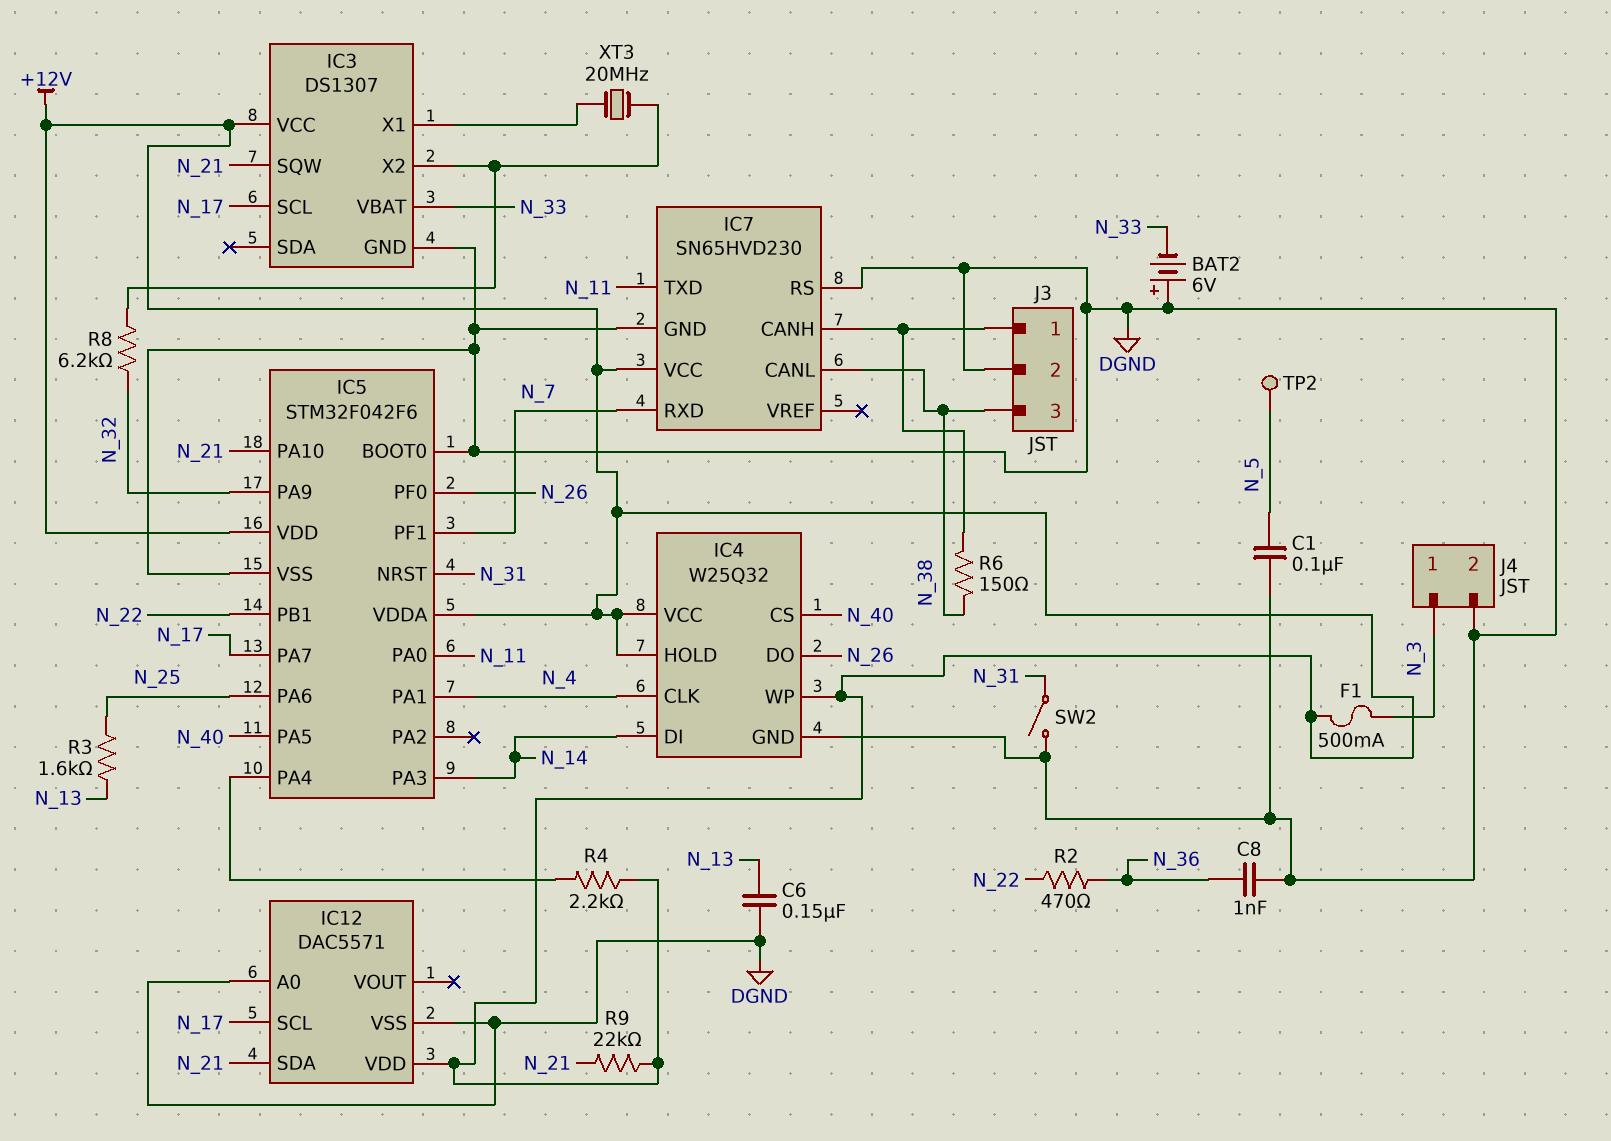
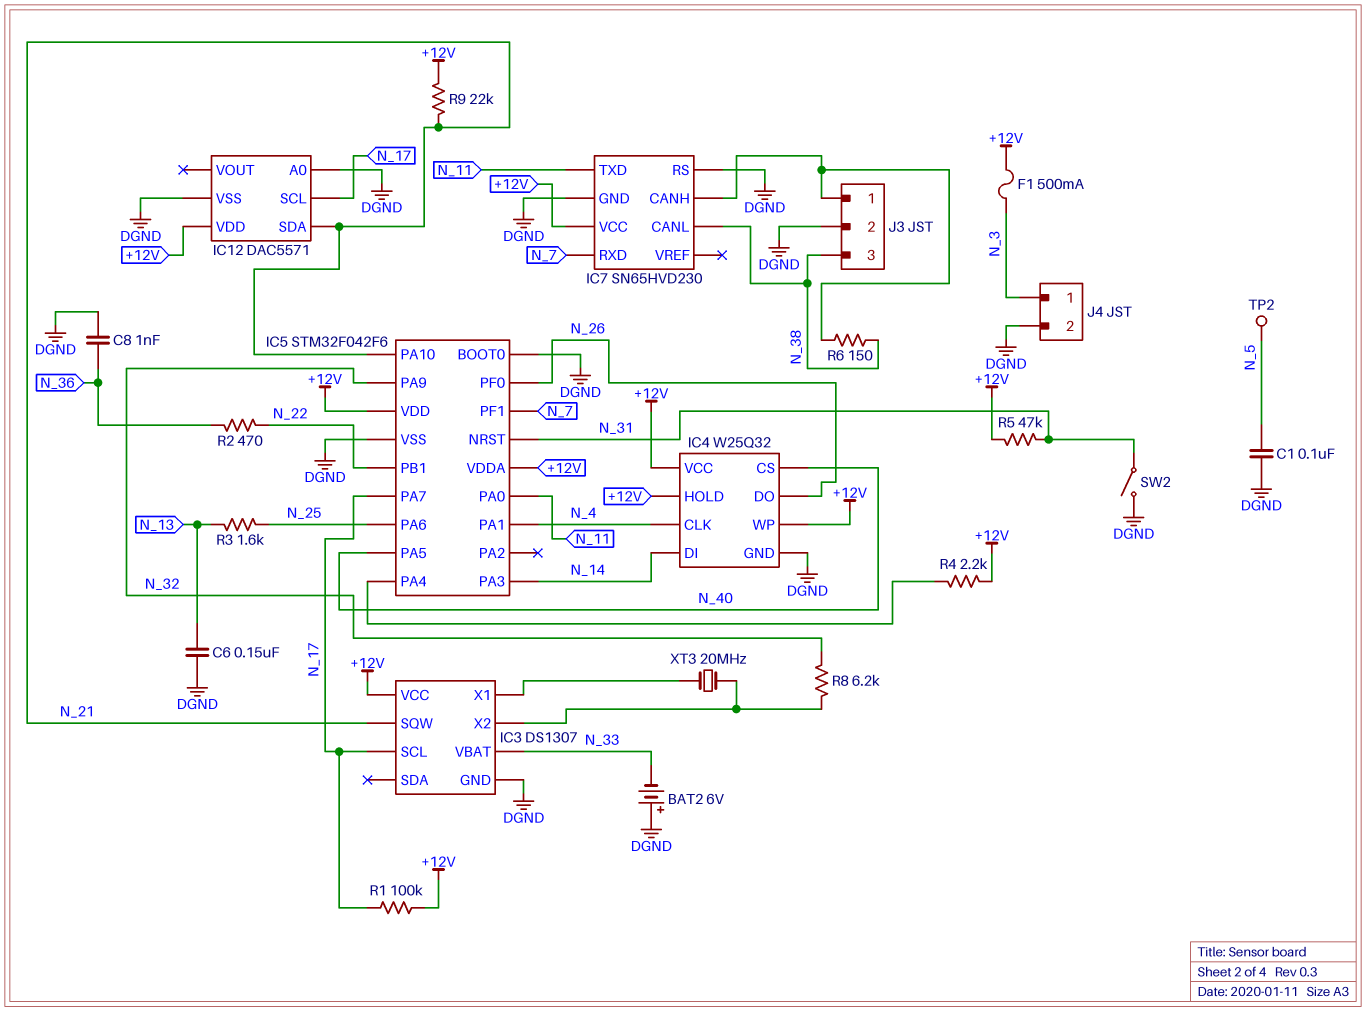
R1: none -> 100k (+12V, N_17)
R5: none -> 47k (+12V, N_31)

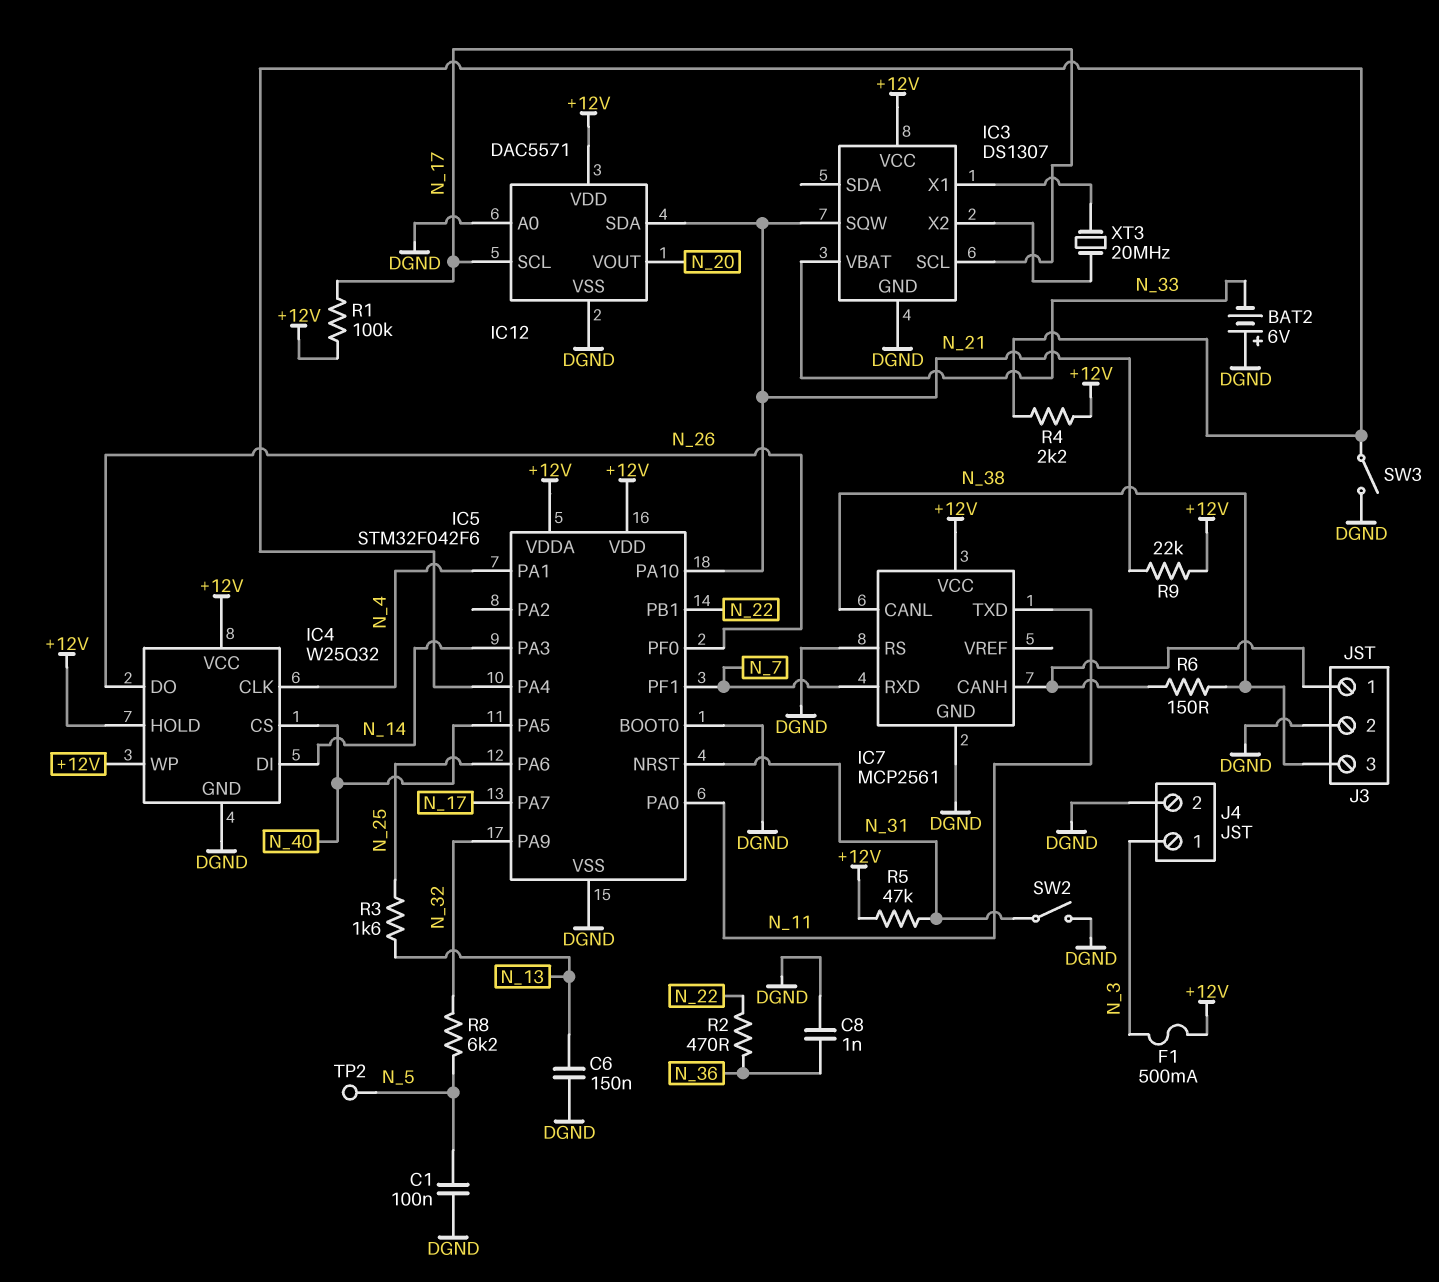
IC7: SN65HVD230 -> MCP2561
IC12 pin VOUT: none -> N_20
R8: 6.2k (IC3/X2, N_32) -> 6.2k (N_5, N_32)
SW3: none -> switch (DGND, IC5/PA4)

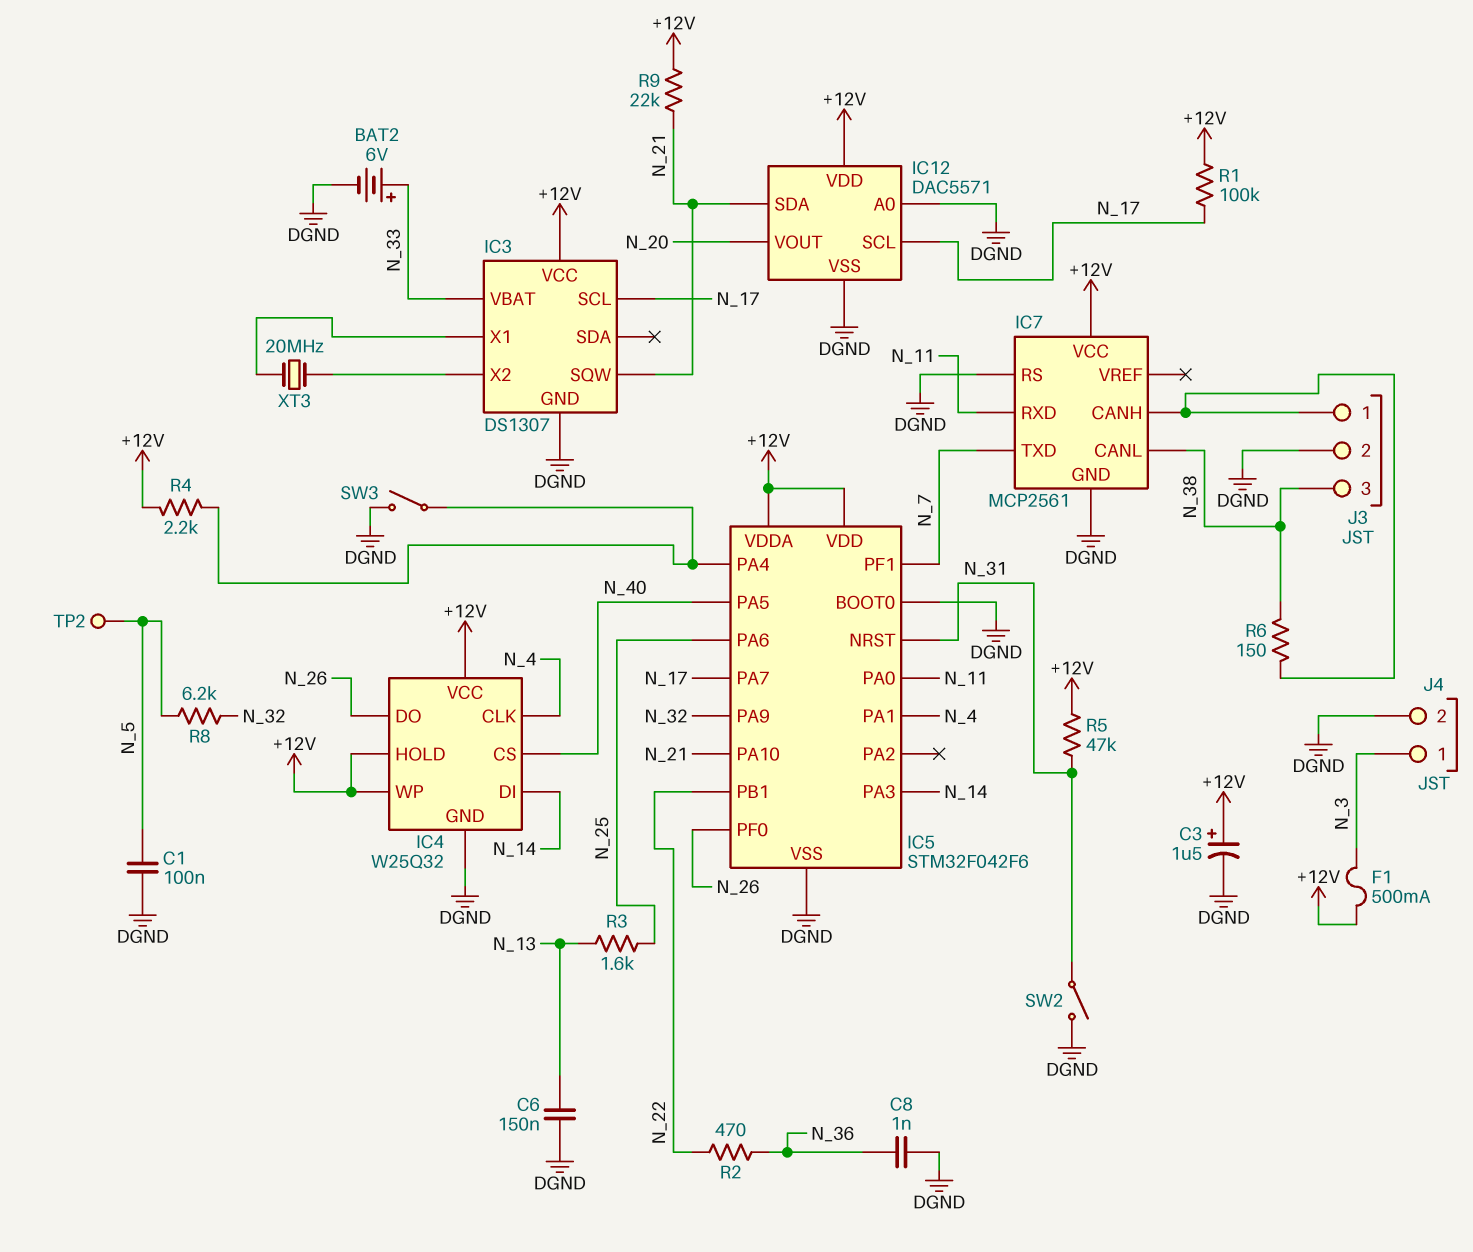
BAT2: 6V (plus DGND, minus N_33) -> 6V (plus N_33, minus DGND)
C3: none -> 1.5uF (plus +12V, minus DGND)
IC7 pin RXD: N_7 -> N_11
IC7 pin TXD: N_11 -> N_7

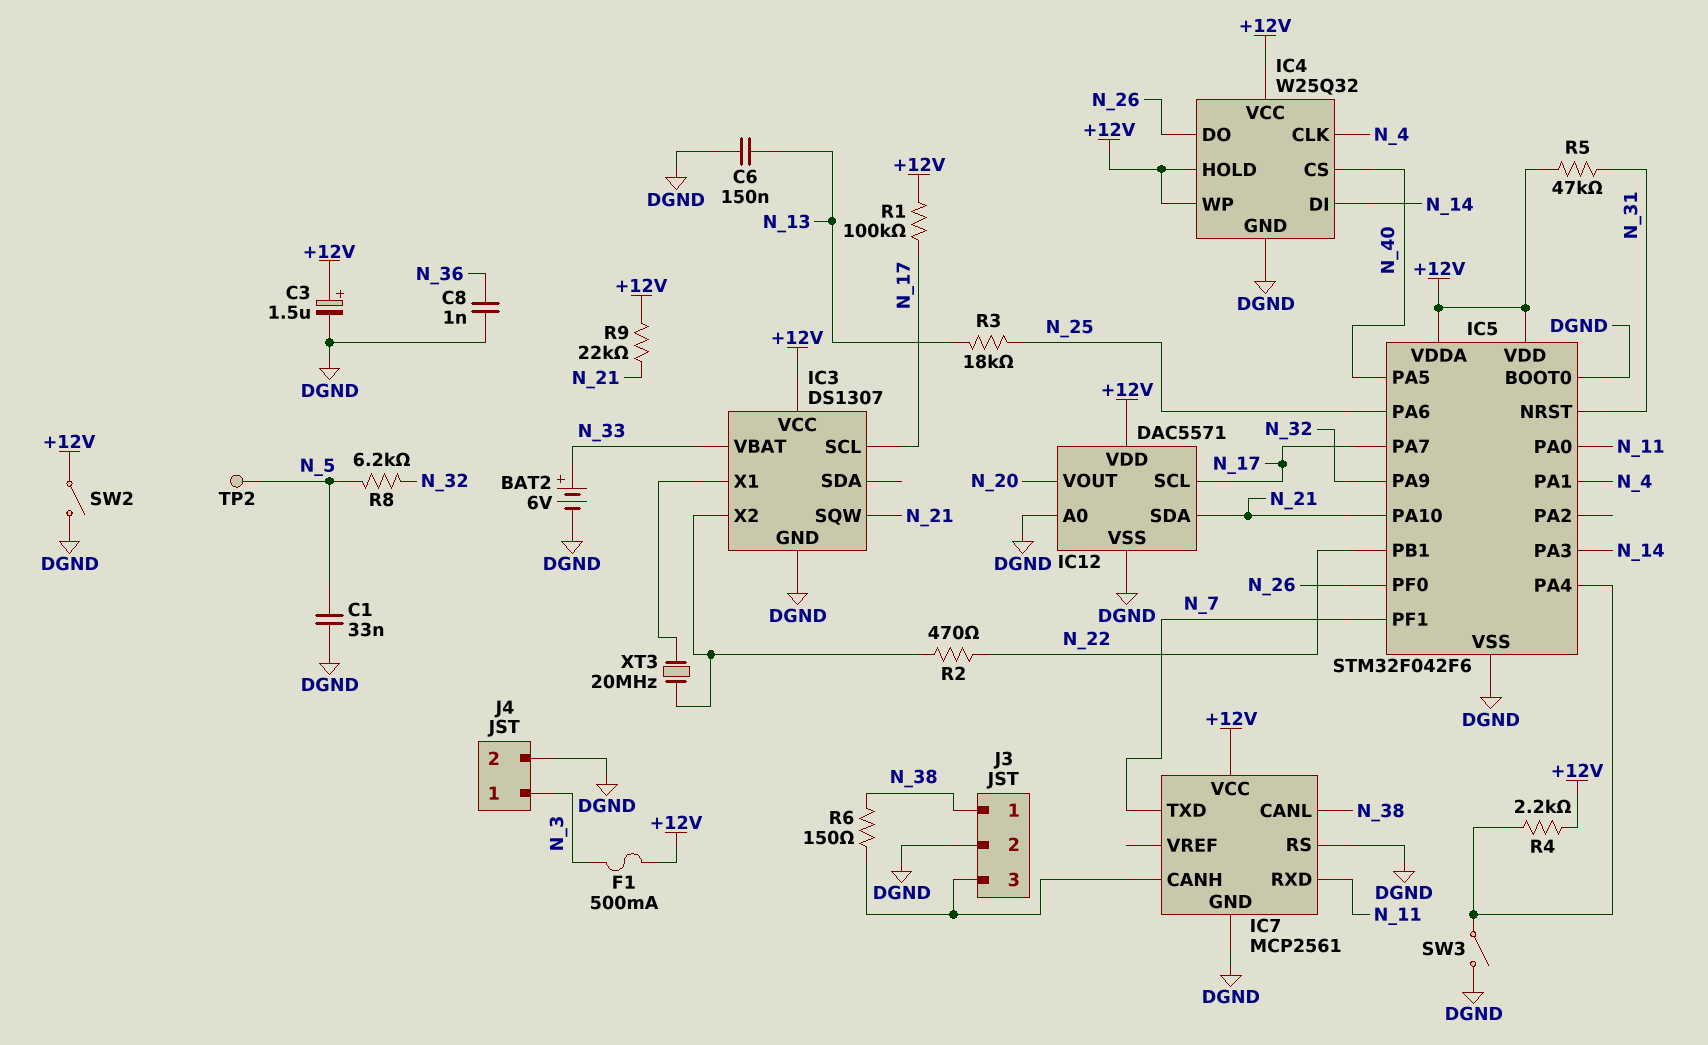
C1: 100nF (DGND, N_5) -> 33nF (DGND, N_5)
J3 pin 1: IC7/CANH -> N_38
J3 pin 3: N_38 -> IC7/CANH
R2: 470 (N_22, N_36) -> 470 (IC3/X2, N_22)
R3: 1.6k (N_13, N_25) -> 18k (N_13, N_25)
SW2: switch (DGND, N_31) -> switch (+12V, DGND)

